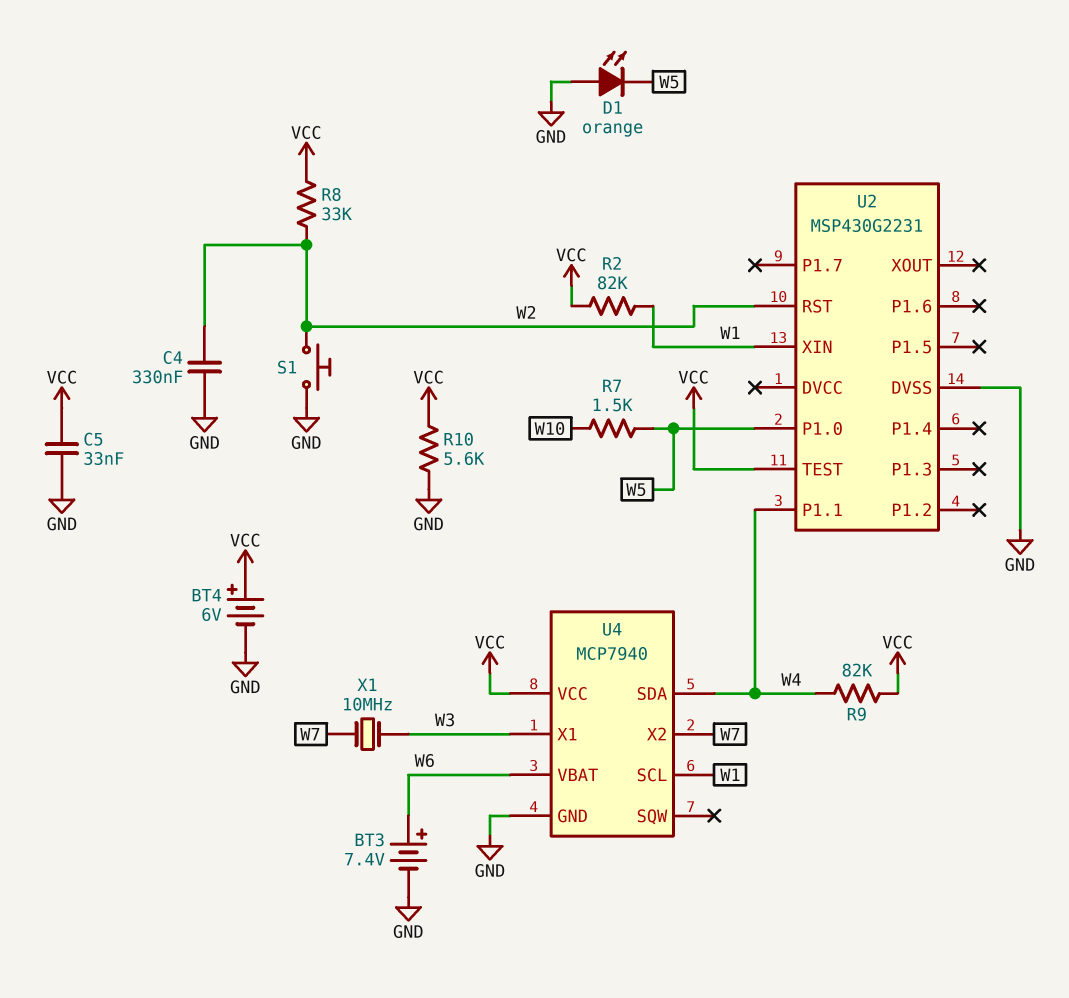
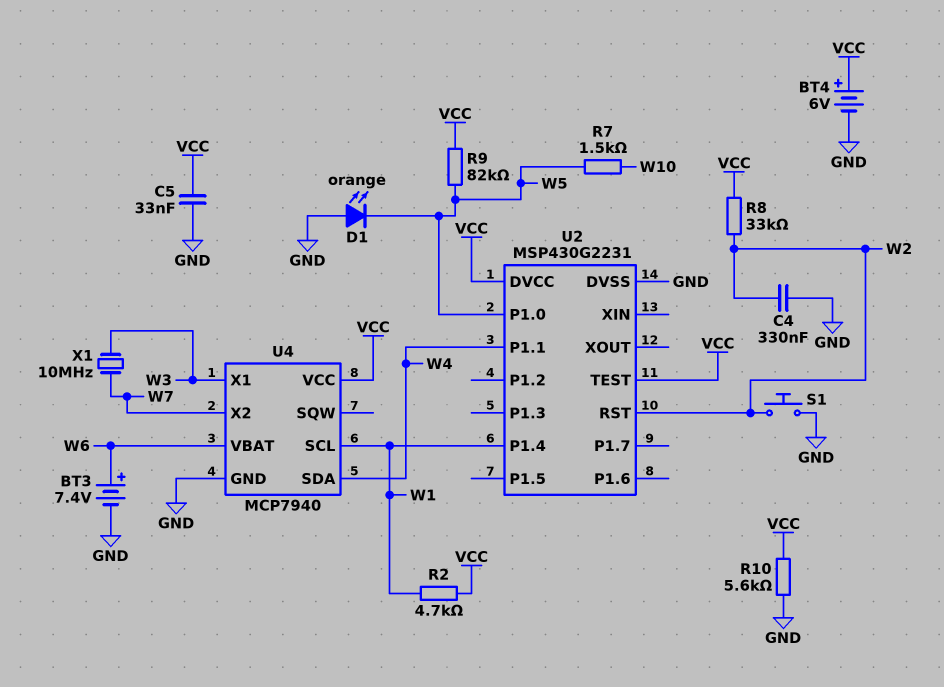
R2: 82k (VCC, W1) -> 4.7k (VCC, W1)
R9: 82k (VCC, W4) -> 82k (VCC, W5)
U2 pin DVCC: none -> VCC
U2 pin P1.4: none -> W1
U2 pin XIN: W1 -> none

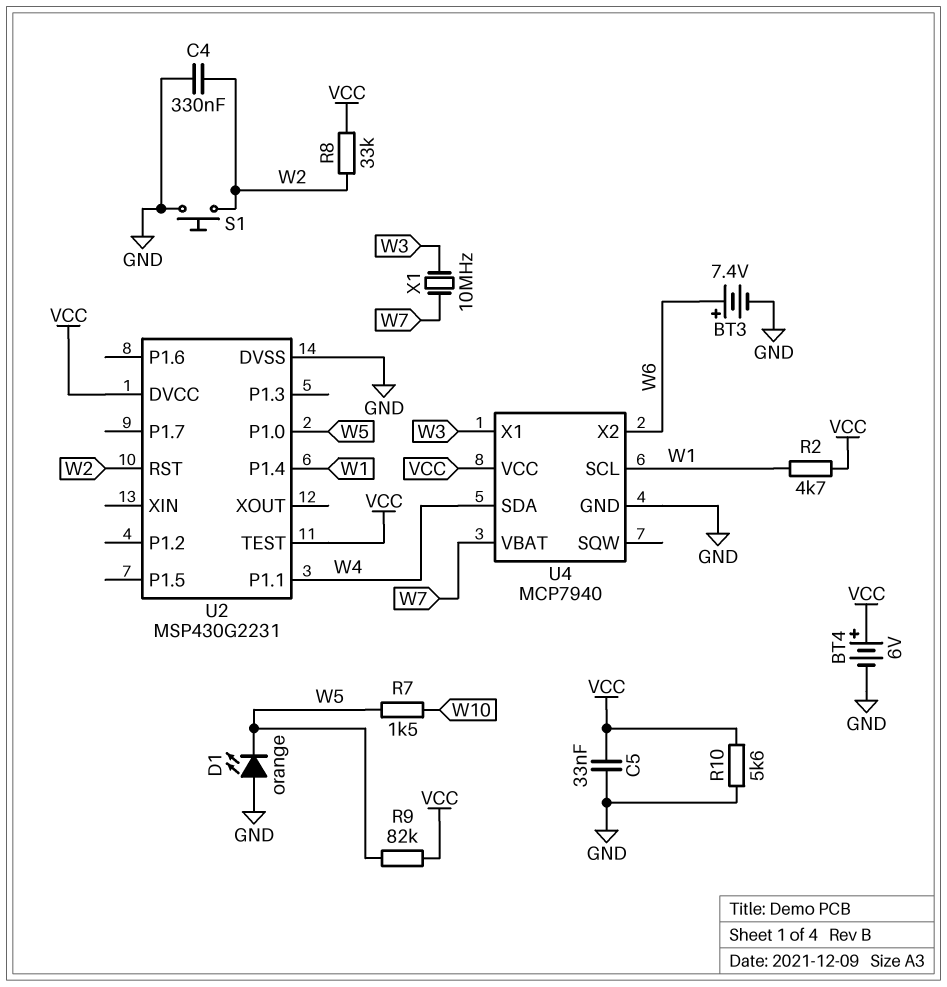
U4 pin VBAT: W6 -> W7
U4 pin X2: W7 -> W6

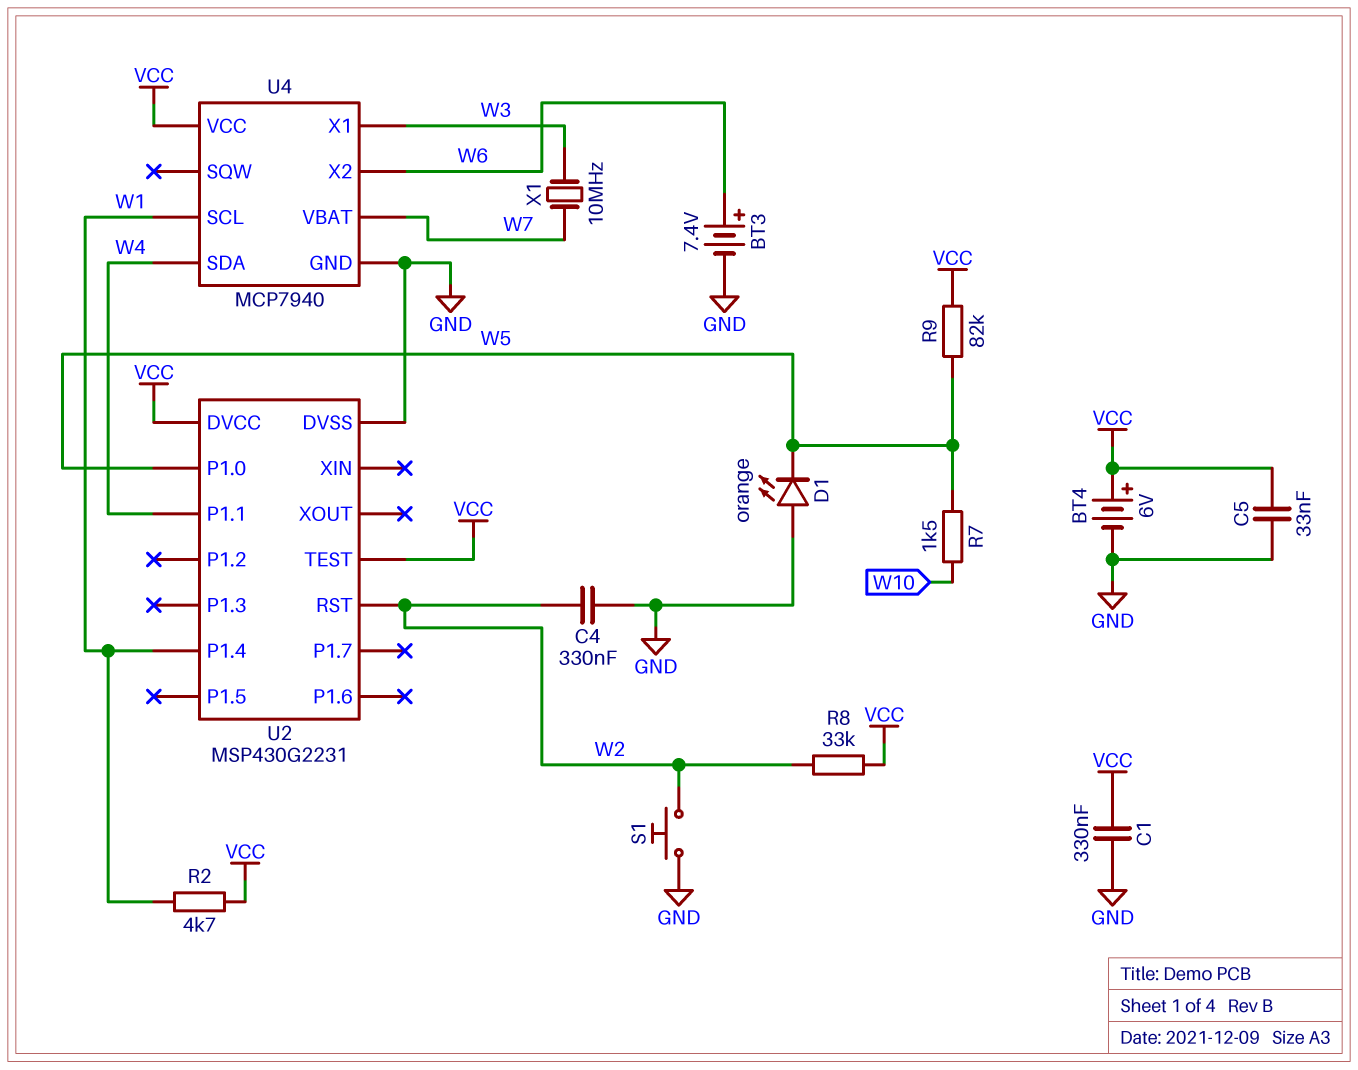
C1: none -> 330nF (GND, VCC)
R10: 5.6k (GND, VCC) -> none

